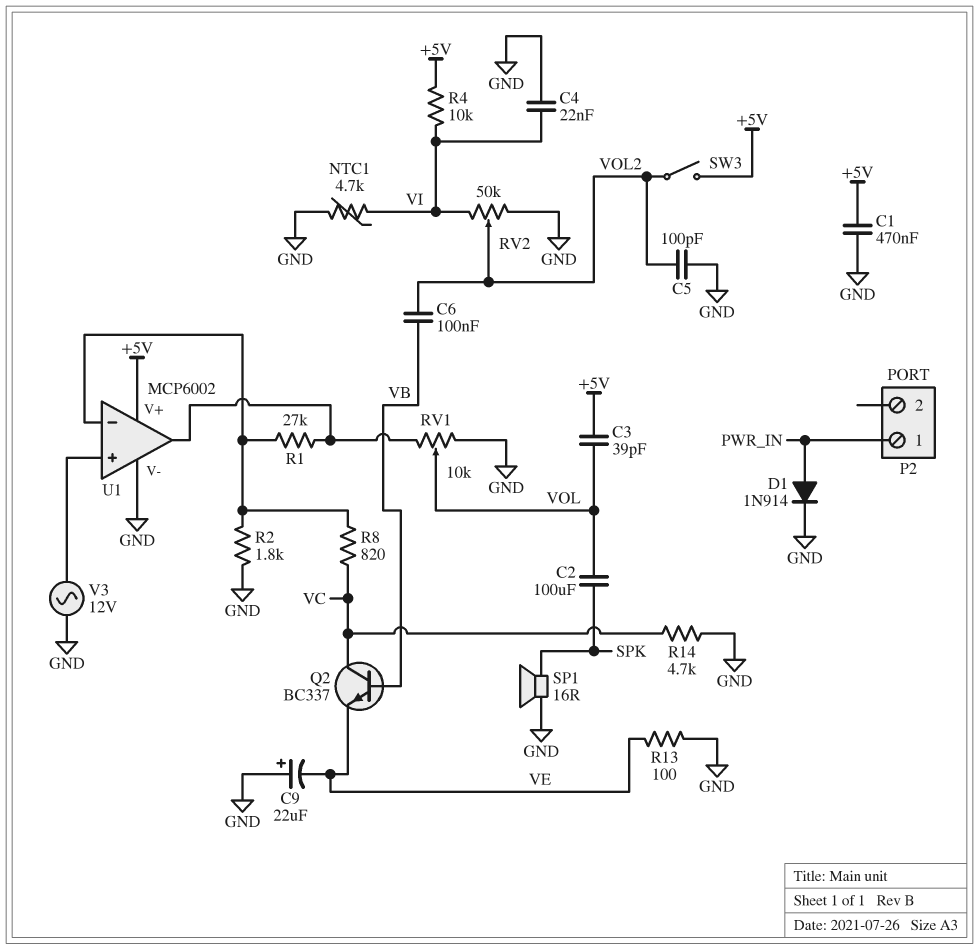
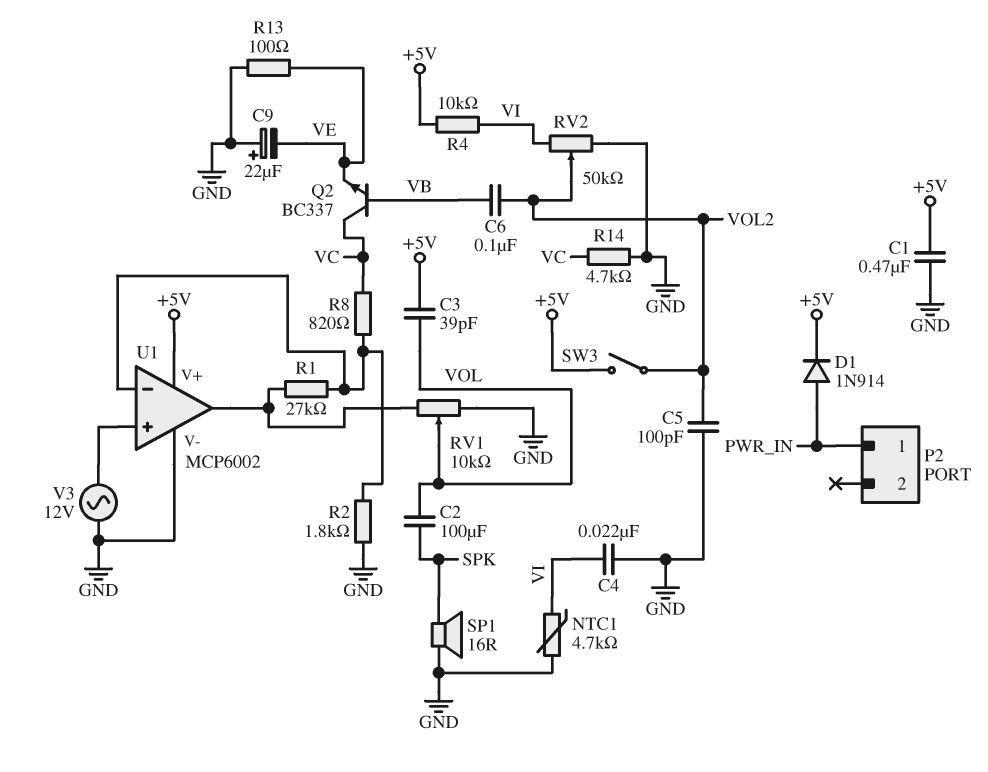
D1: diode 1N914 (A PWR_IN, K GND) -> diode 1N914 (A PWR_IN, K +5V)

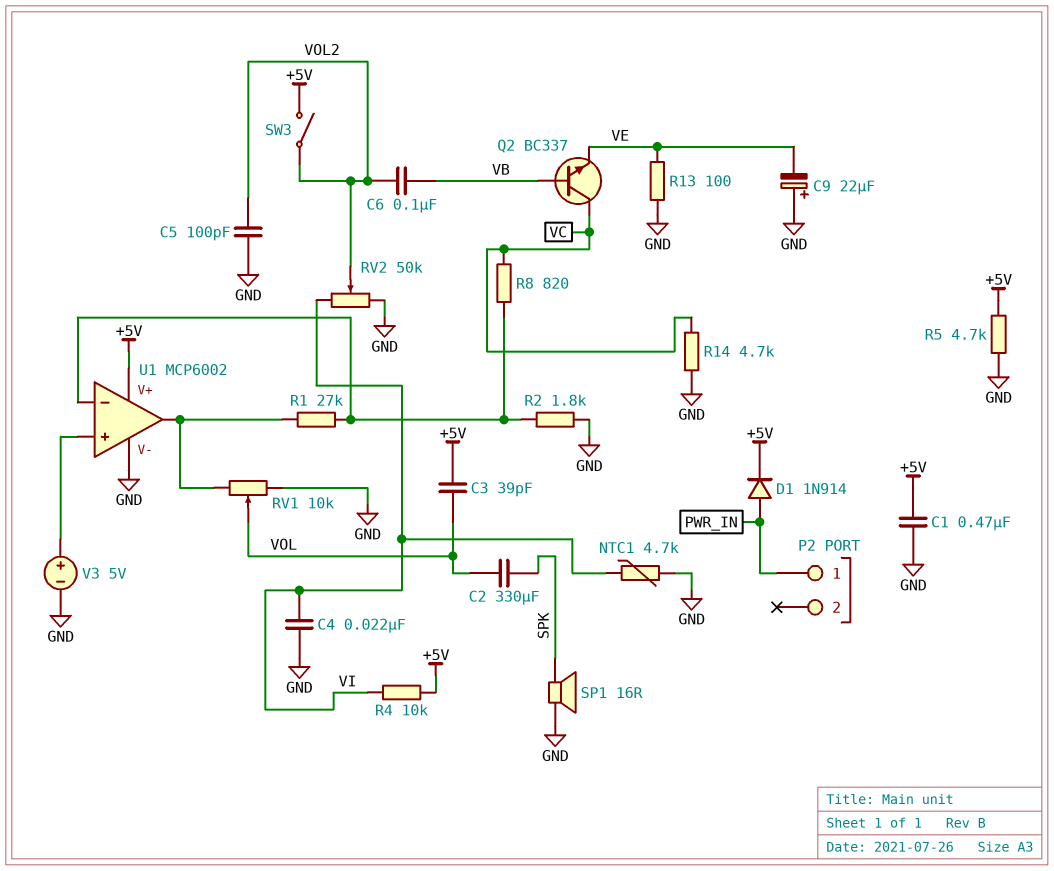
C2: 100uF (SPK, VOL) -> 330uF (SPK, VOL)
R5: none -> 4.7k (+5V, GND)
V3: AC 12V (GND, U1/in+) -> 5V (plus U1/in+, minus GND)

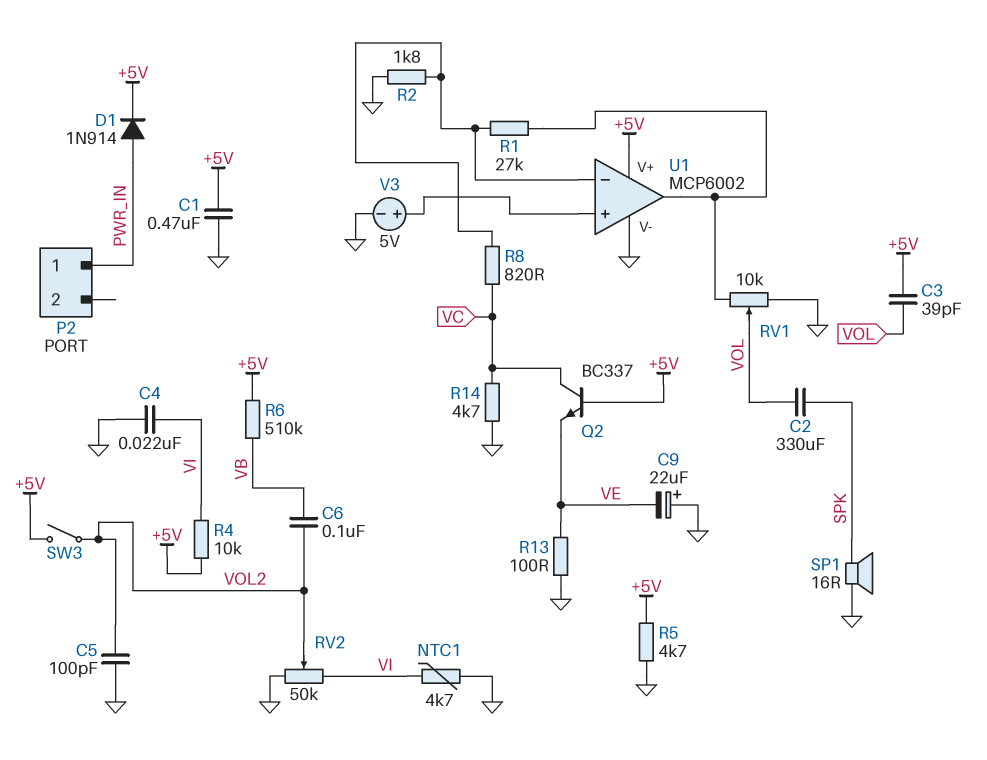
Q2: NPN BC337 (B VB, C VC, E VE) -> NPN BC337 (B +5V, C VC, E VE)
R6: none -> 510k (+5V, VB)

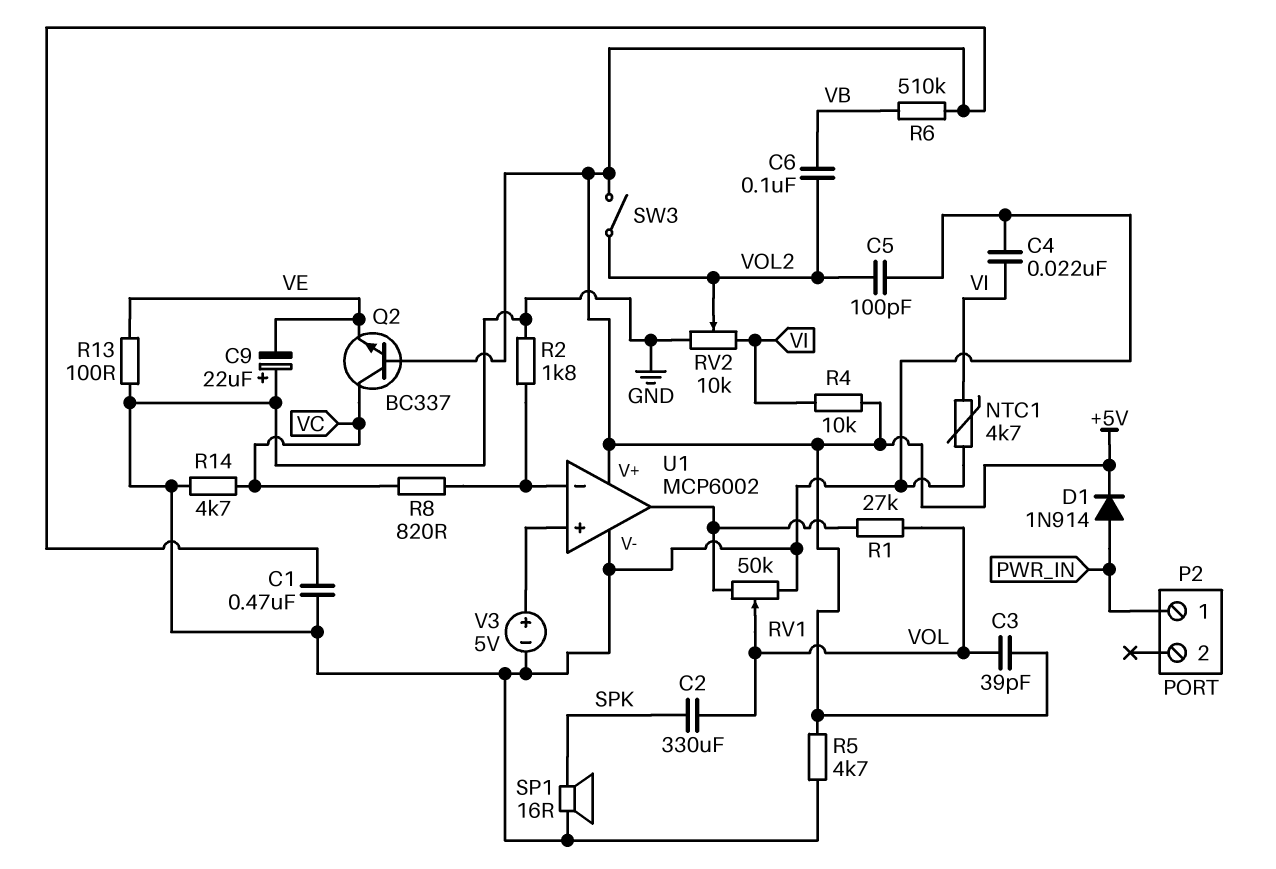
R1: 27k (U1/in-, U1/out) -> 27k (U1/out, VOL)
RV1: 10k (GND, U1/out, wiper VOL) -> 50k (GND, U1/out, wiper VOL)
RV2: 50k (GND, VI, wiper VOL2) -> 10k (GND, VI, wiper VOL2)

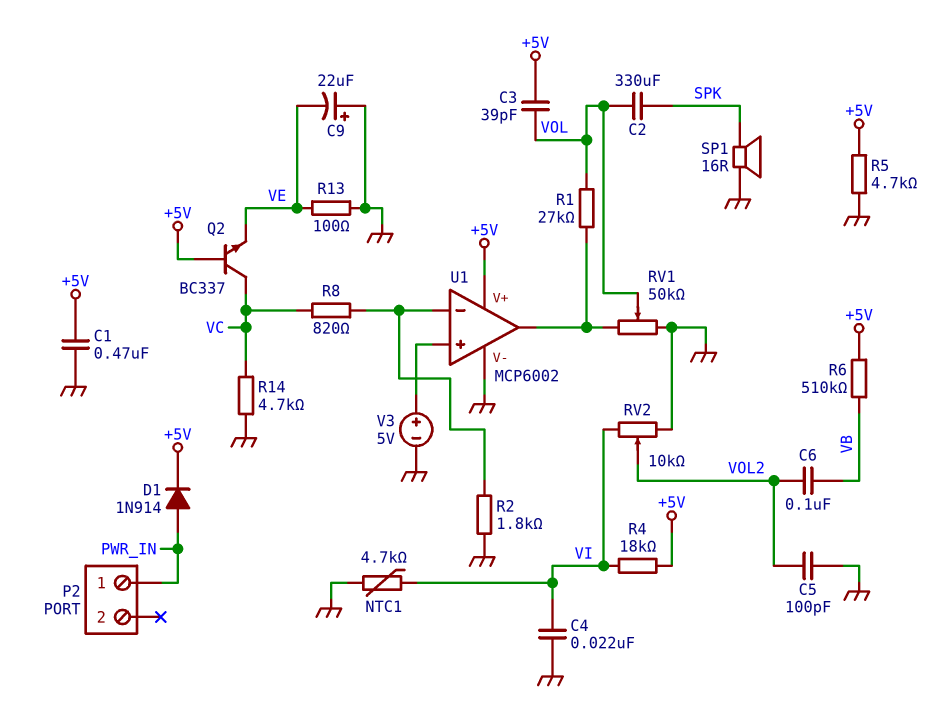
R4: 10k (+5V, VI) -> 18k (+5V, VI)
SW3: switch (+5V, VOL2) -> none

